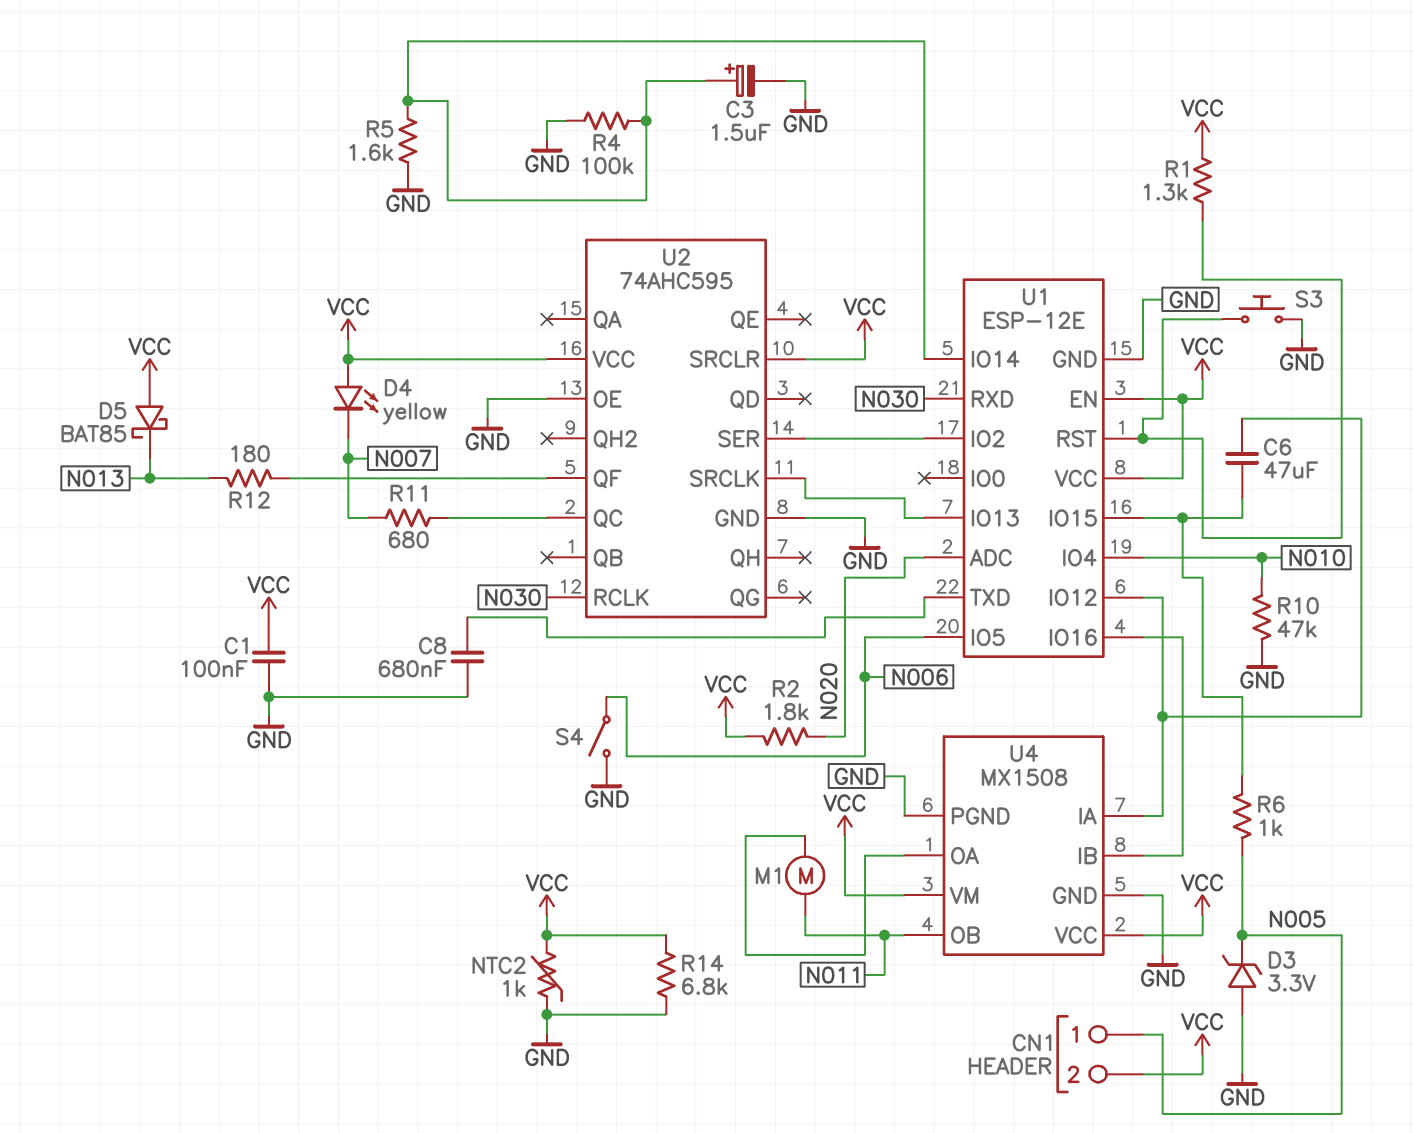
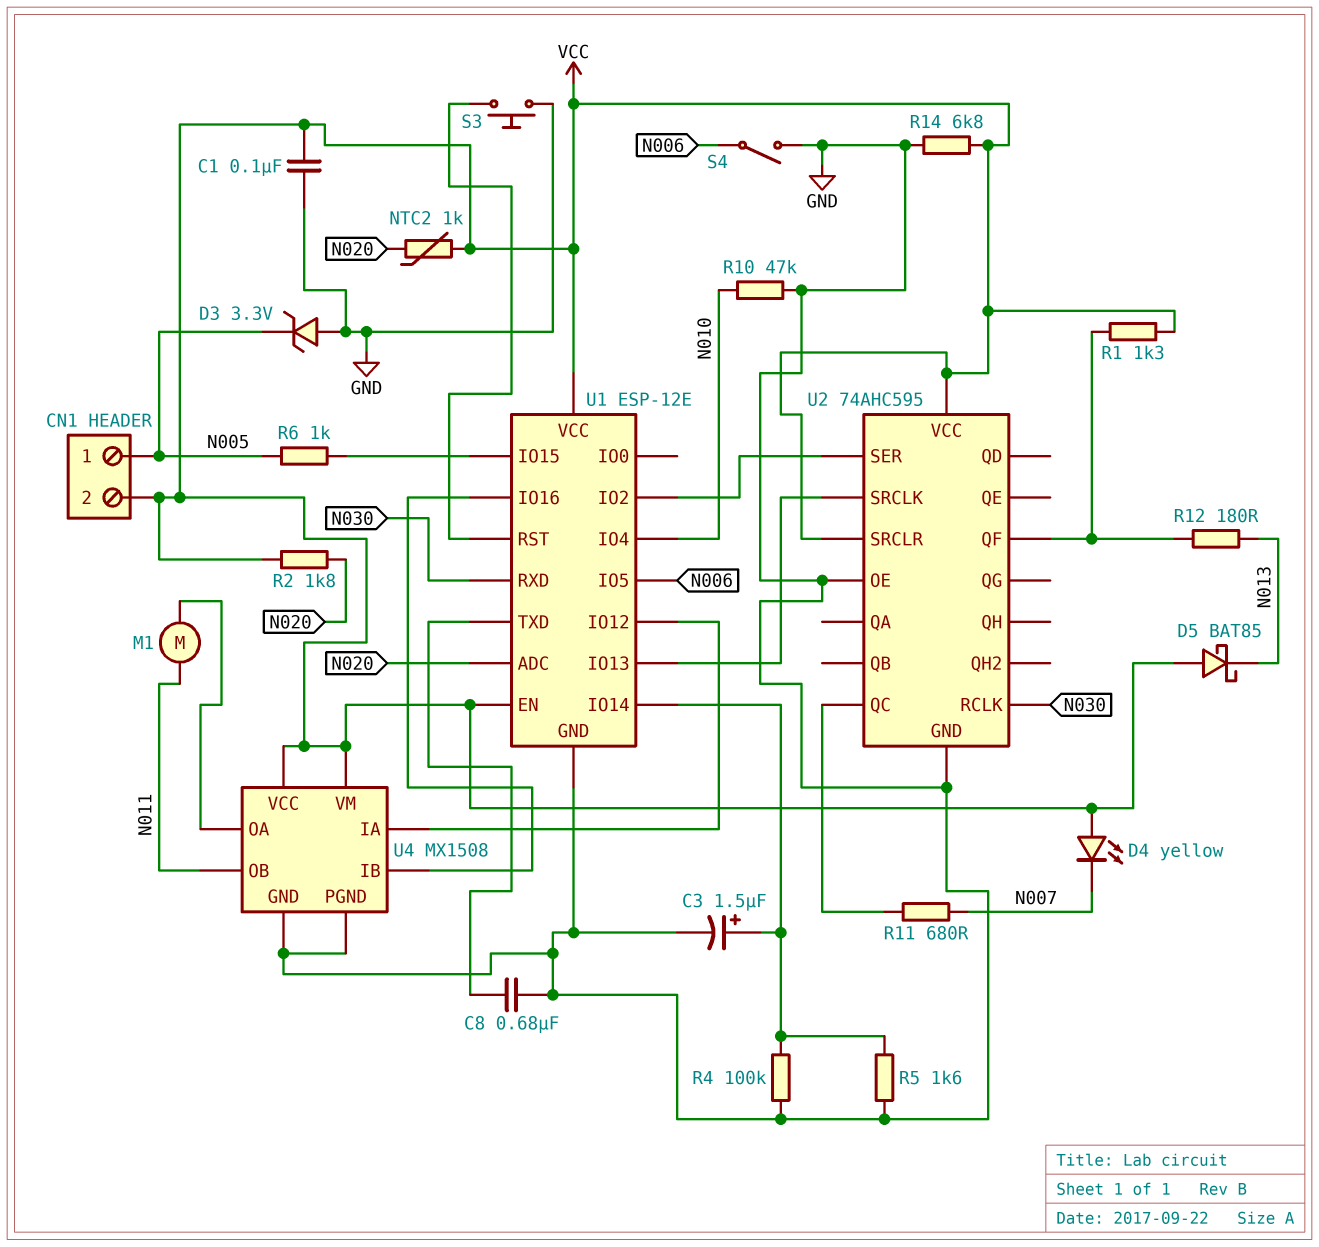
C6: 47uF (U1/IO12, U1/IO15) -> none
NTC2: 1k (GND, VCC) -> 1k (N020, VCC)
R1: 1.3k (U1/RST, VCC) -> 1.3k (U2/QF, VCC)

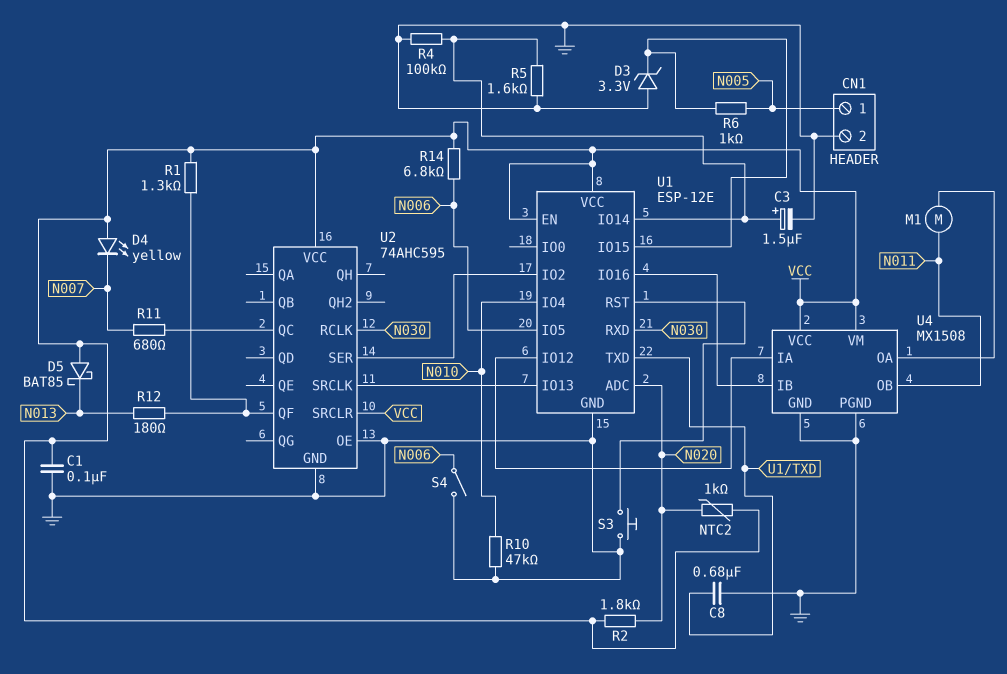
CN1 pin 2: VCC -> GND
D3: zener 3.3V (A GND, K N005) -> zener 3.3V (A GND, K U1/IO15)
R14: 6.8k (GND, VCC) -> 6.8k (N006, VCC)

